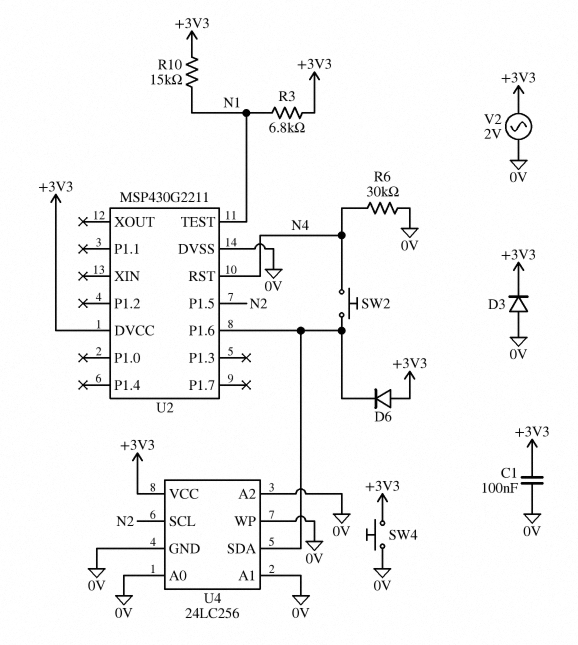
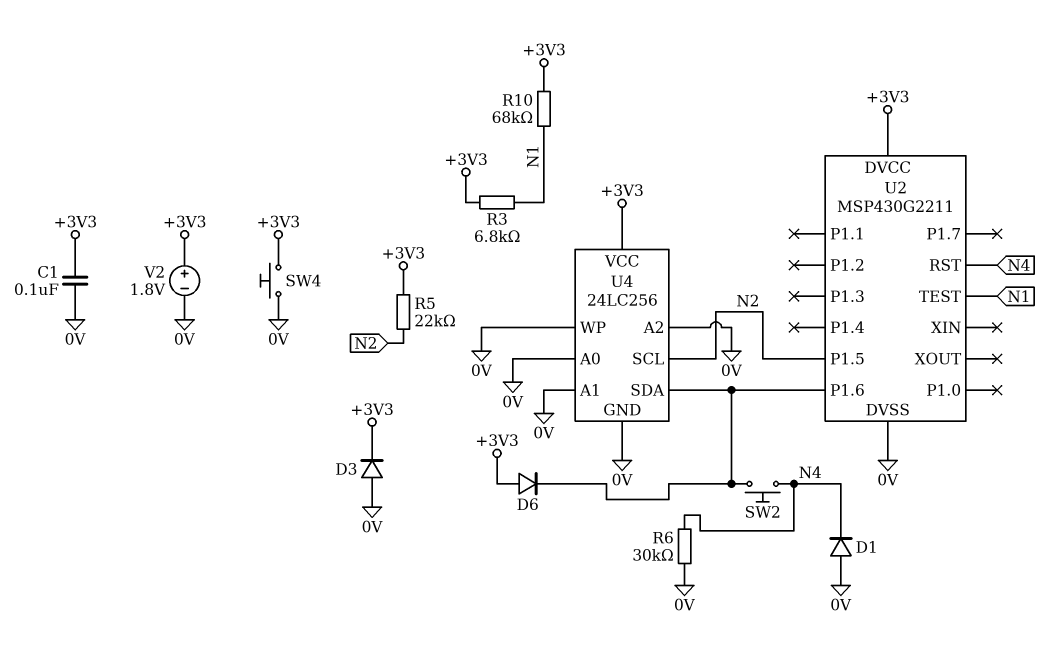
D1: none -> diode (A 0V, K N4)
R5: none -> 22k (+3V3, N2)
R10: 15k (+3V3, N1) -> 68k (+3V3, N1)
V2: AC 2V (+3V3, 0V) -> 1.8V (plus +3V3, minus 0V)

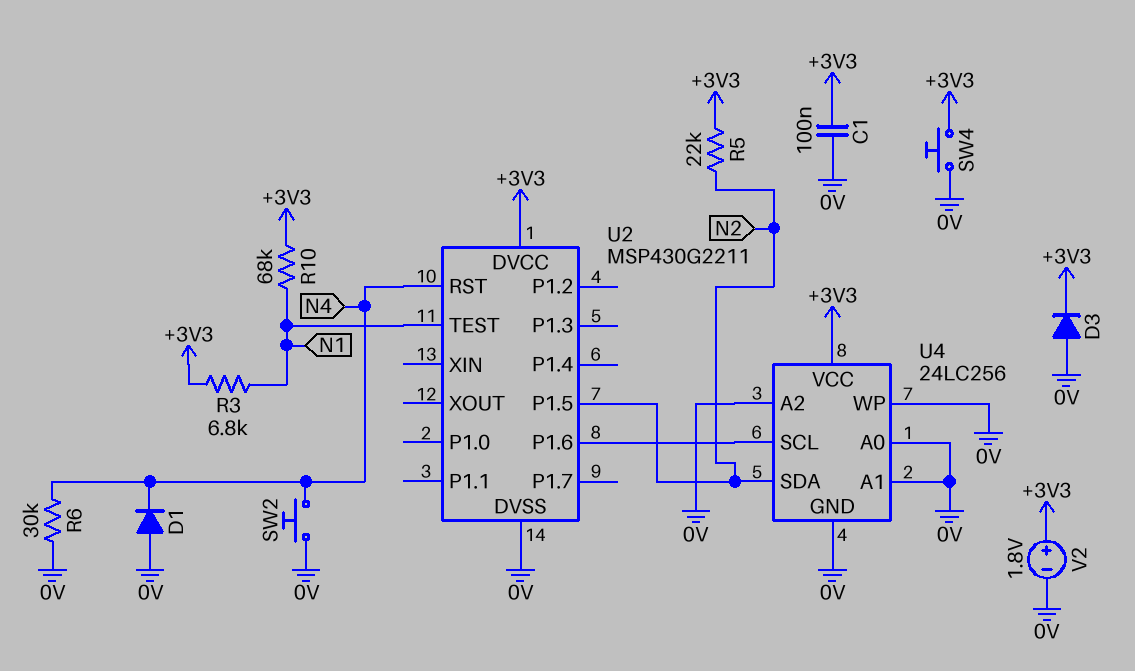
D6: diode (A +3V3, K U2/P1.6) -> none
SW2: button (N4, U2/P1.6) -> button (0V, N4)
U4 pin SCL: N2 -> U2/P1.6
U4 pin SDA: U2/P1.6 -> N2

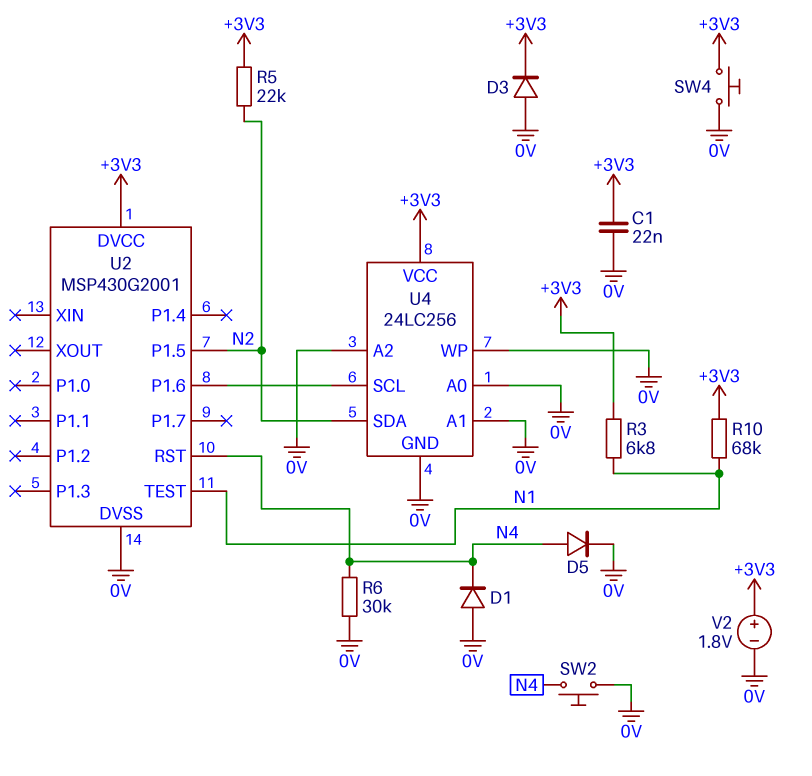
C1: 100nF (+3V3, 0V) -> 22nF (+3V3, 0V)
D5: none -> diode (A N4, K 0V)
U2: MSP430G2211 -> MSP430G2001

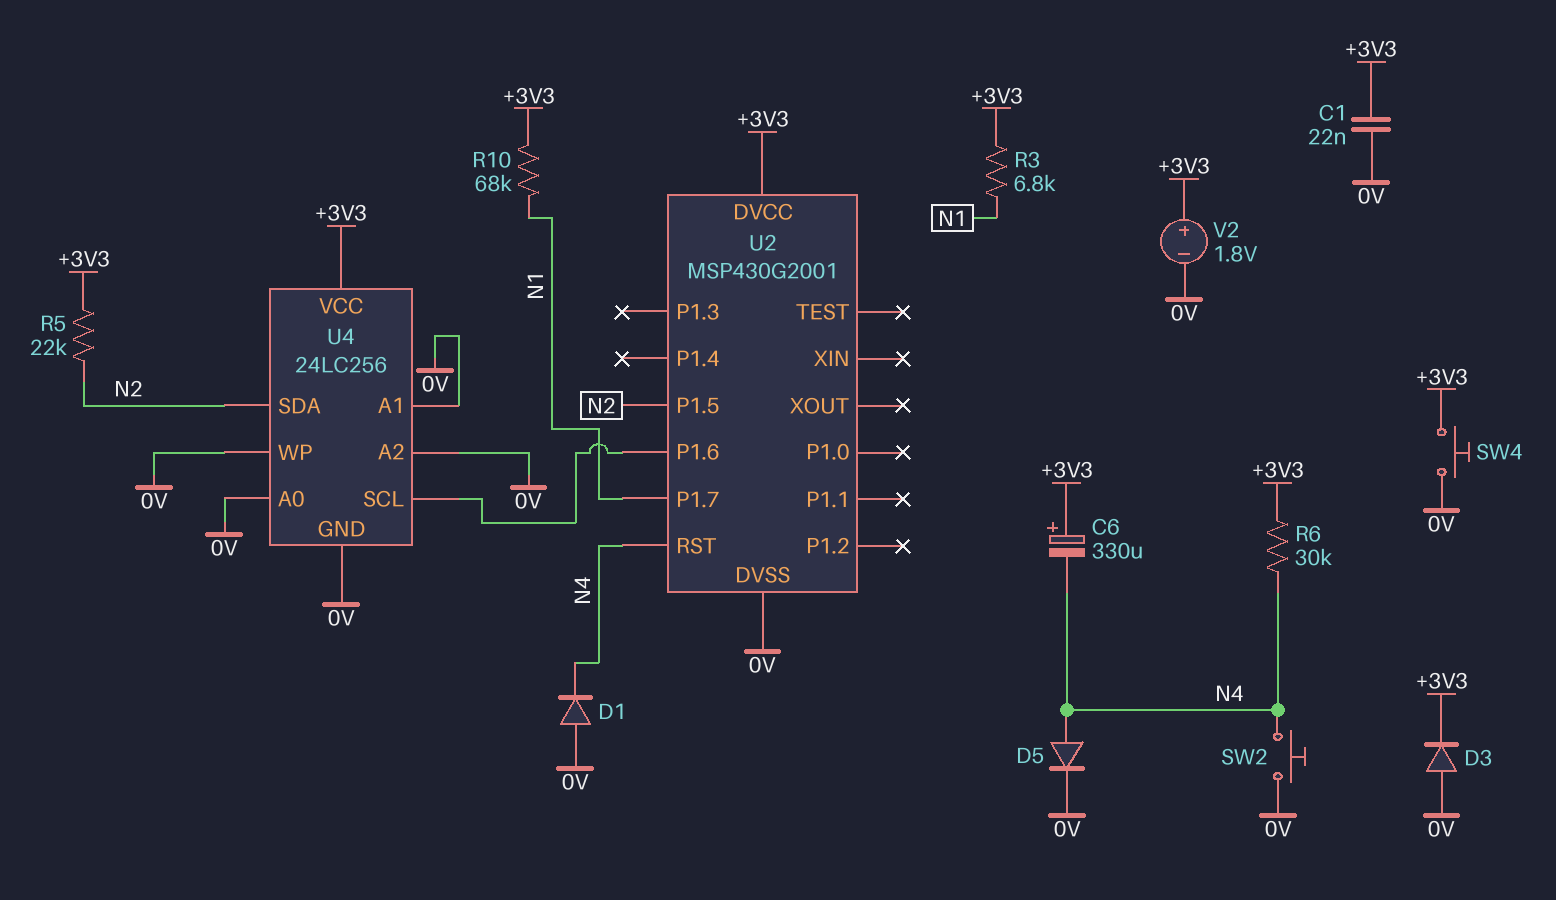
C6: none -> 330uF (plus +3V3, minus N4)
R6: 30k (0V, N4) -> 30k (+3V3, N4)
U2 pin P1.7: none -> N1
U2 pin TEST: N1 -> none

